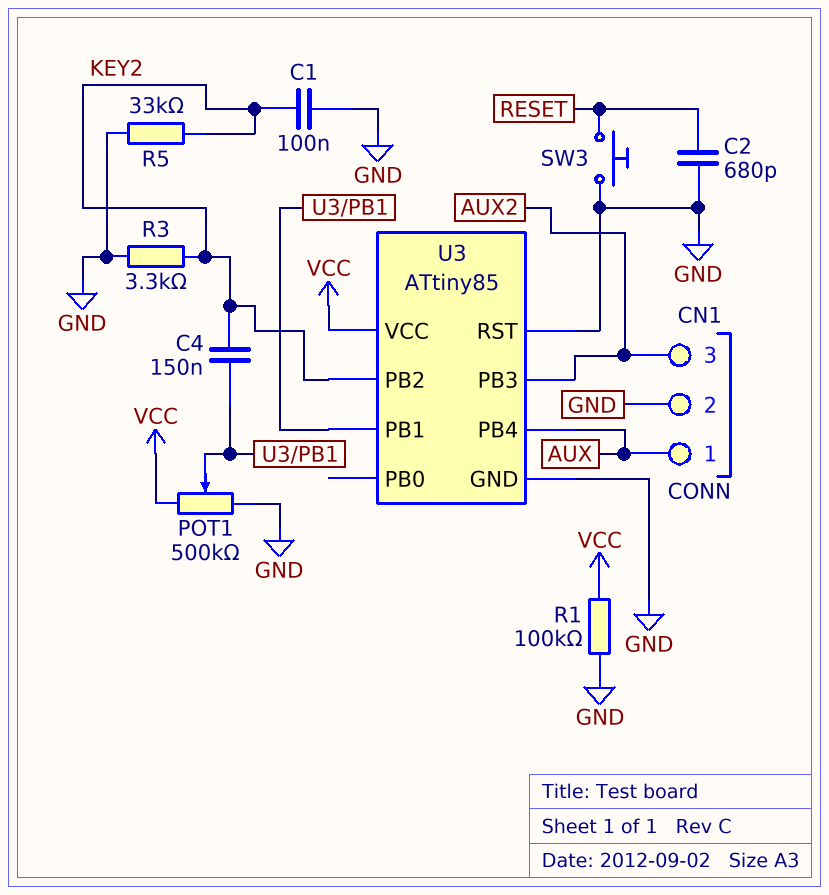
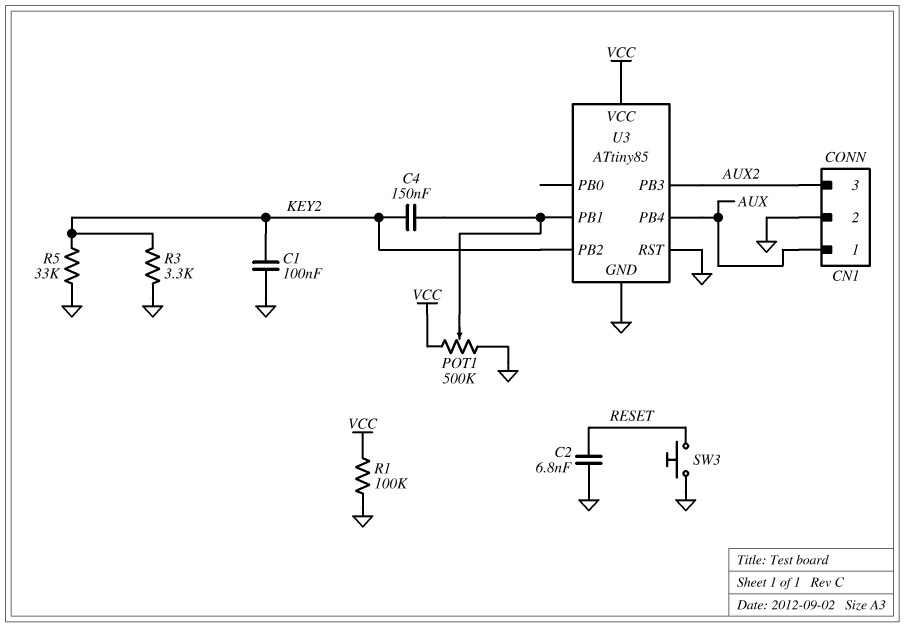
C2: 680pF (GND, RESET) -> 6.8nF (GND, RESET)

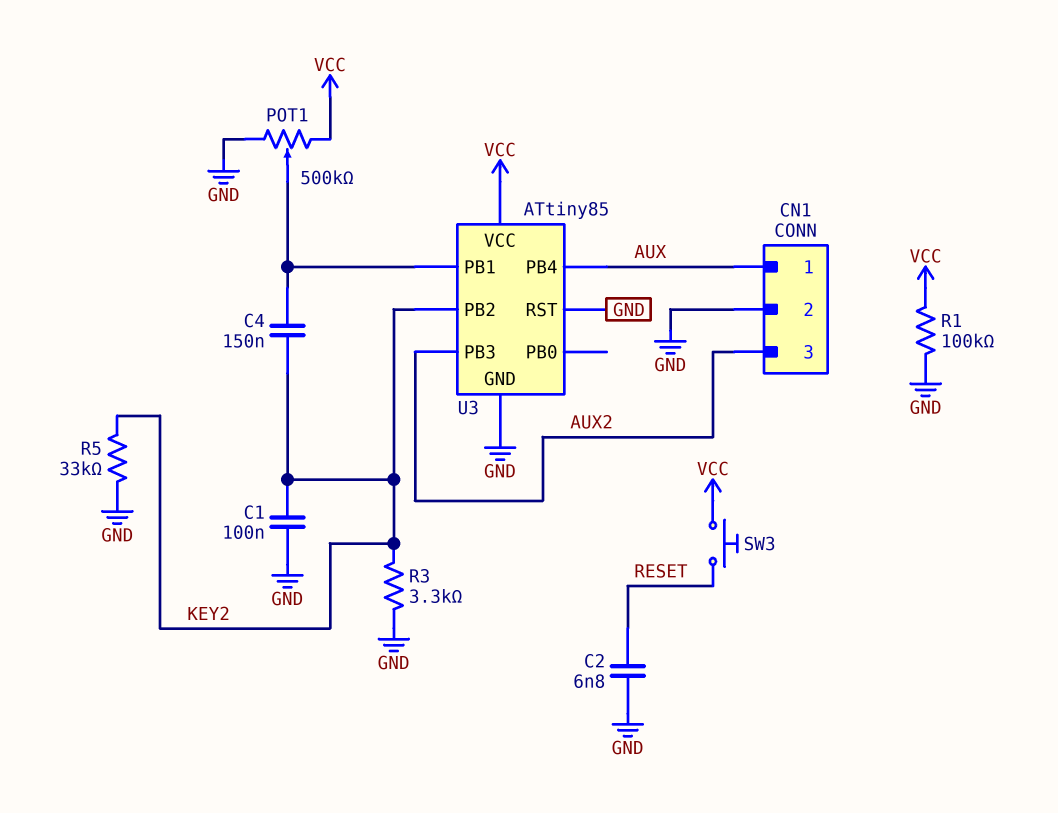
SW3: button (GND, RESET) -> button (RESET, VCC)

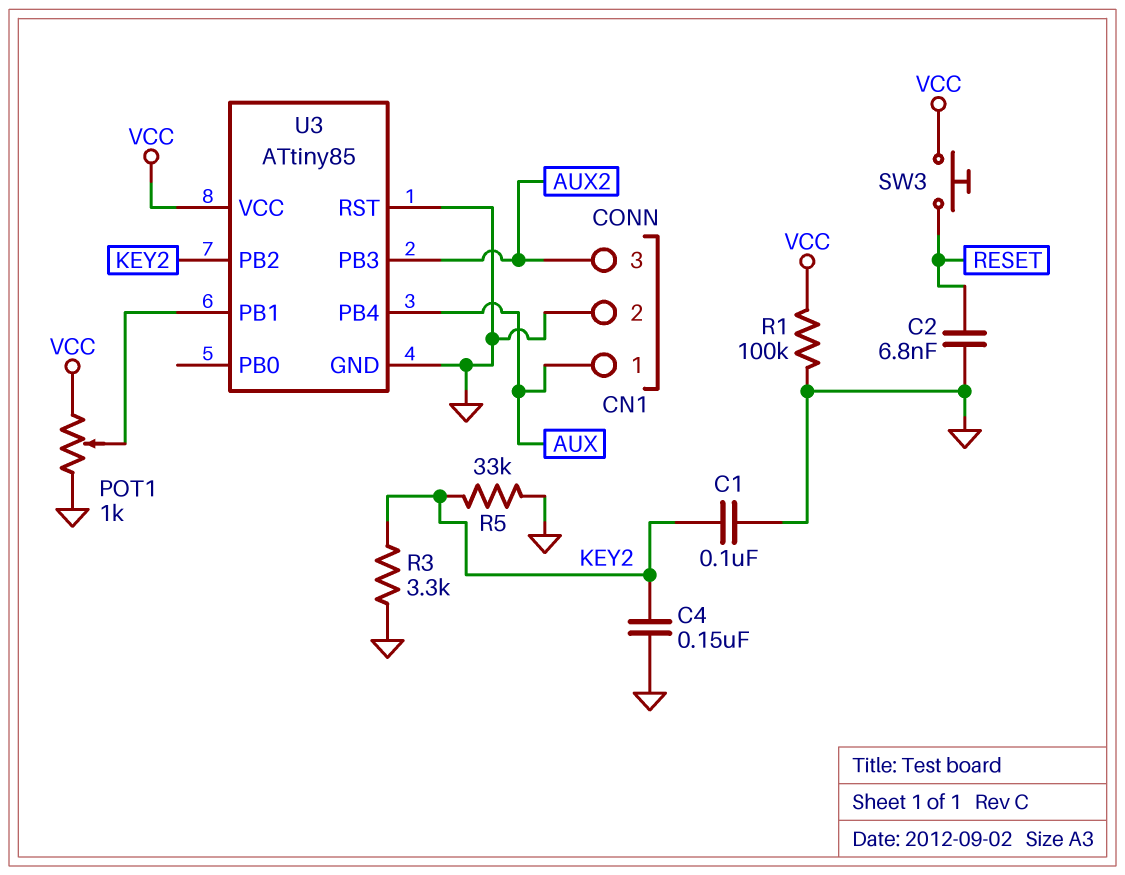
C4: 150nF (KEY2, U3/PB1) -> 150nF (GND, KEY2)
POT1: 500k (GND, VCC, wiper U3/PB1) -> 1k (GND, VCC, wiper U3/PB1)

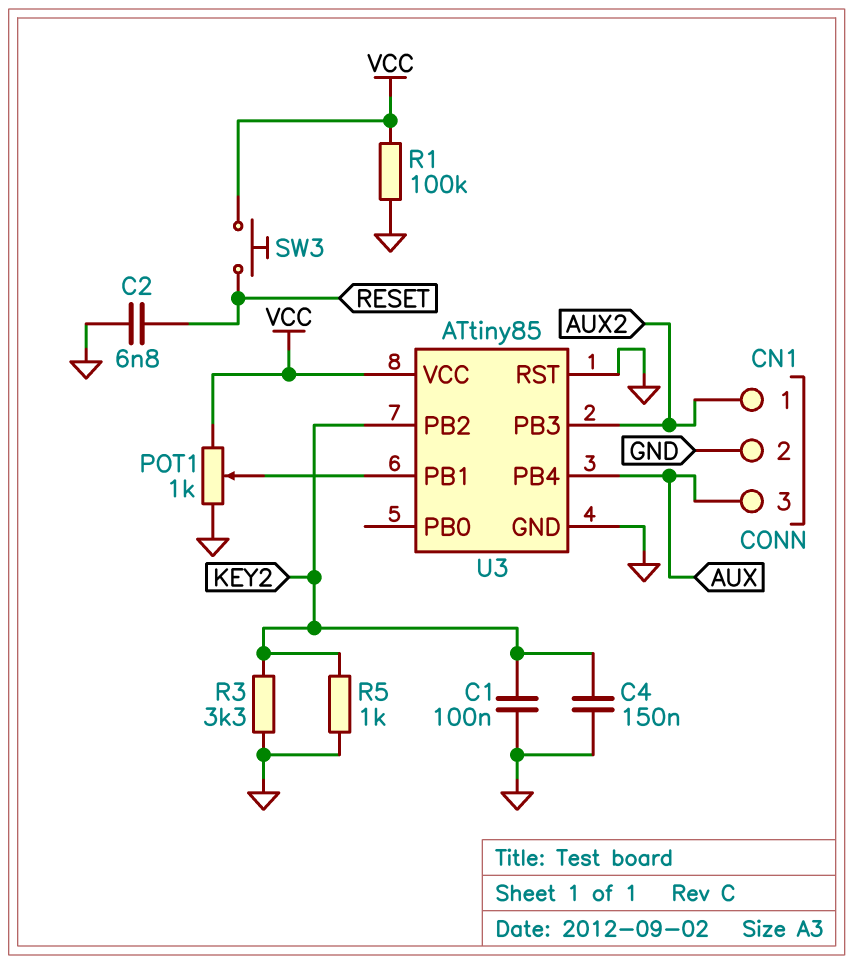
CN1 pin 1: AUX -> AUX2
CN1 pin 3: AUX2 -> AUX
R5: 33k (GND, KEY2) -> 1k (GND, KEY2)

